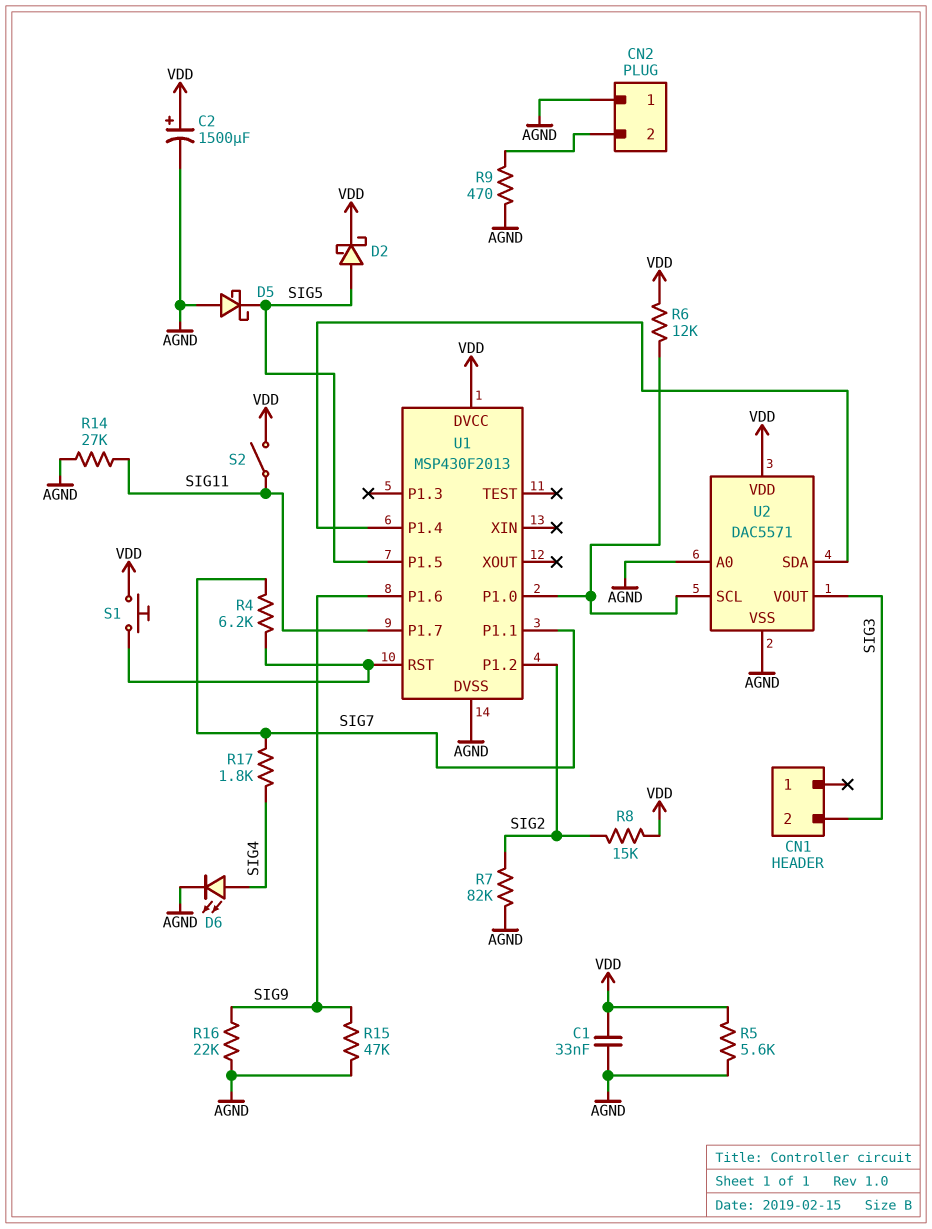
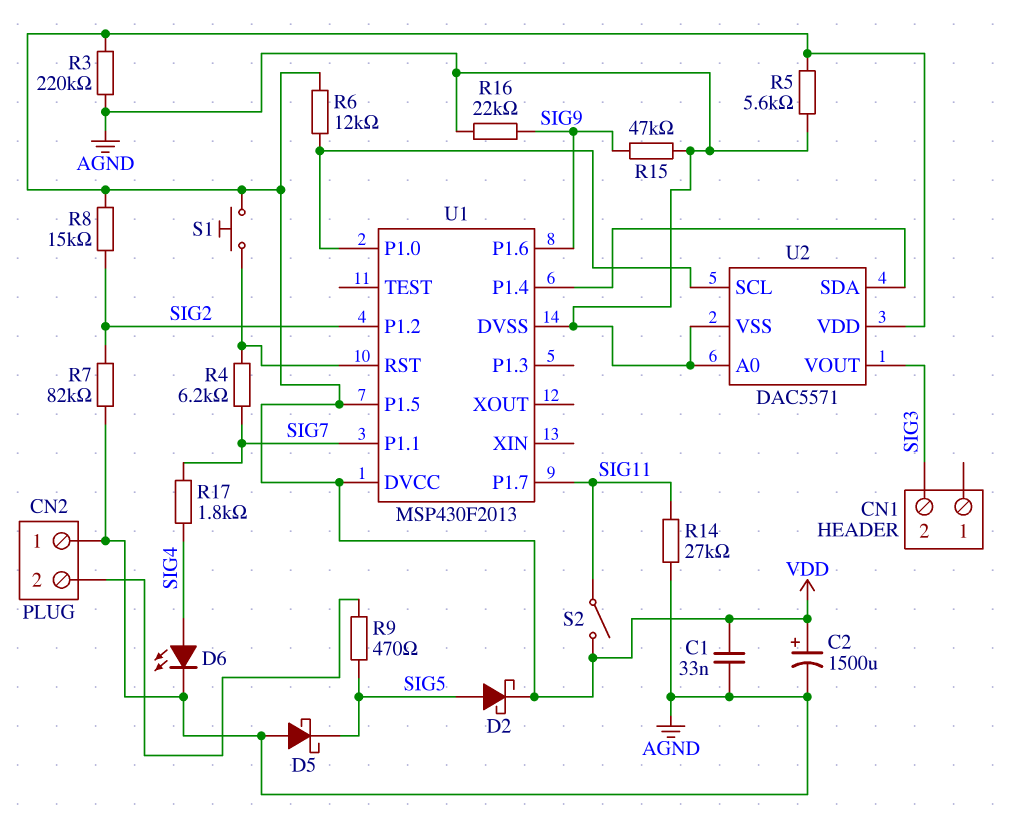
R3: none -> 220k (AGND, VDD)
R9: 470 (AGND, CN2/2) -> 470 (CN2/2, SIG5)
U1 pin P1.5: SIG5 -> VDD

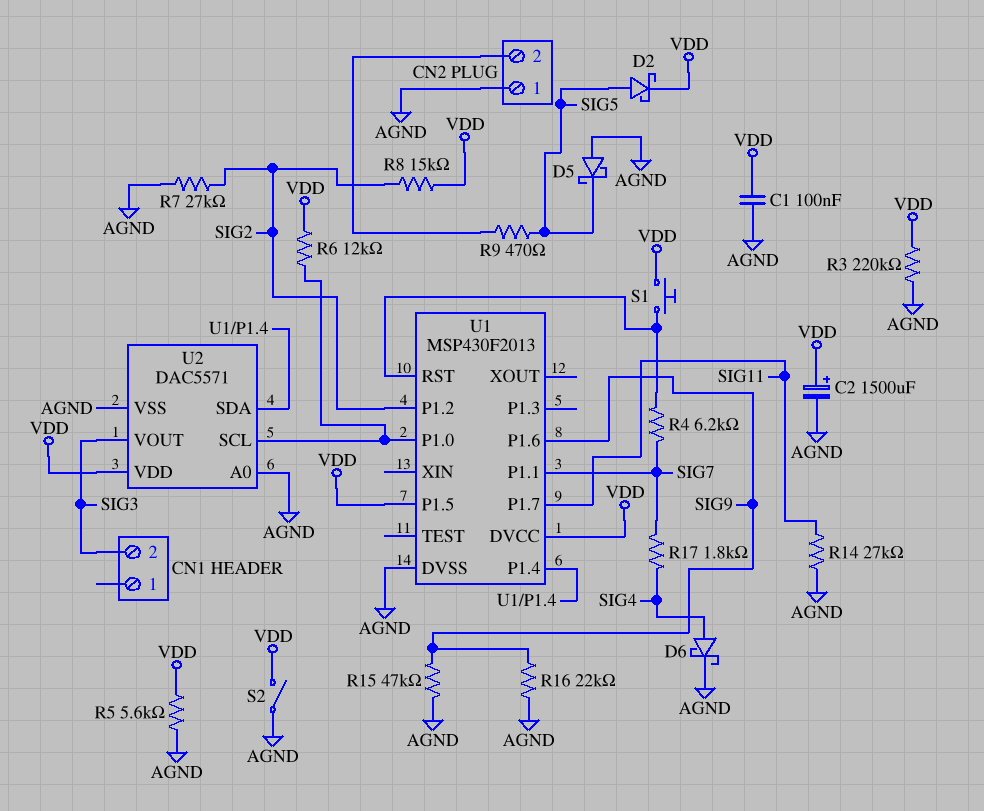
C1: 33nF (AGND, VDD) -> 100nF (AGND, VDD)
D6: LED (A SIG4, K AGND) -> schottky (A SIG4, K AGND)
R7: 82k (AGND, SIG2) -> 27k (AGND, SIG2)
S2: switch (SIG11, VDD) -> switch (AGND, VDD)

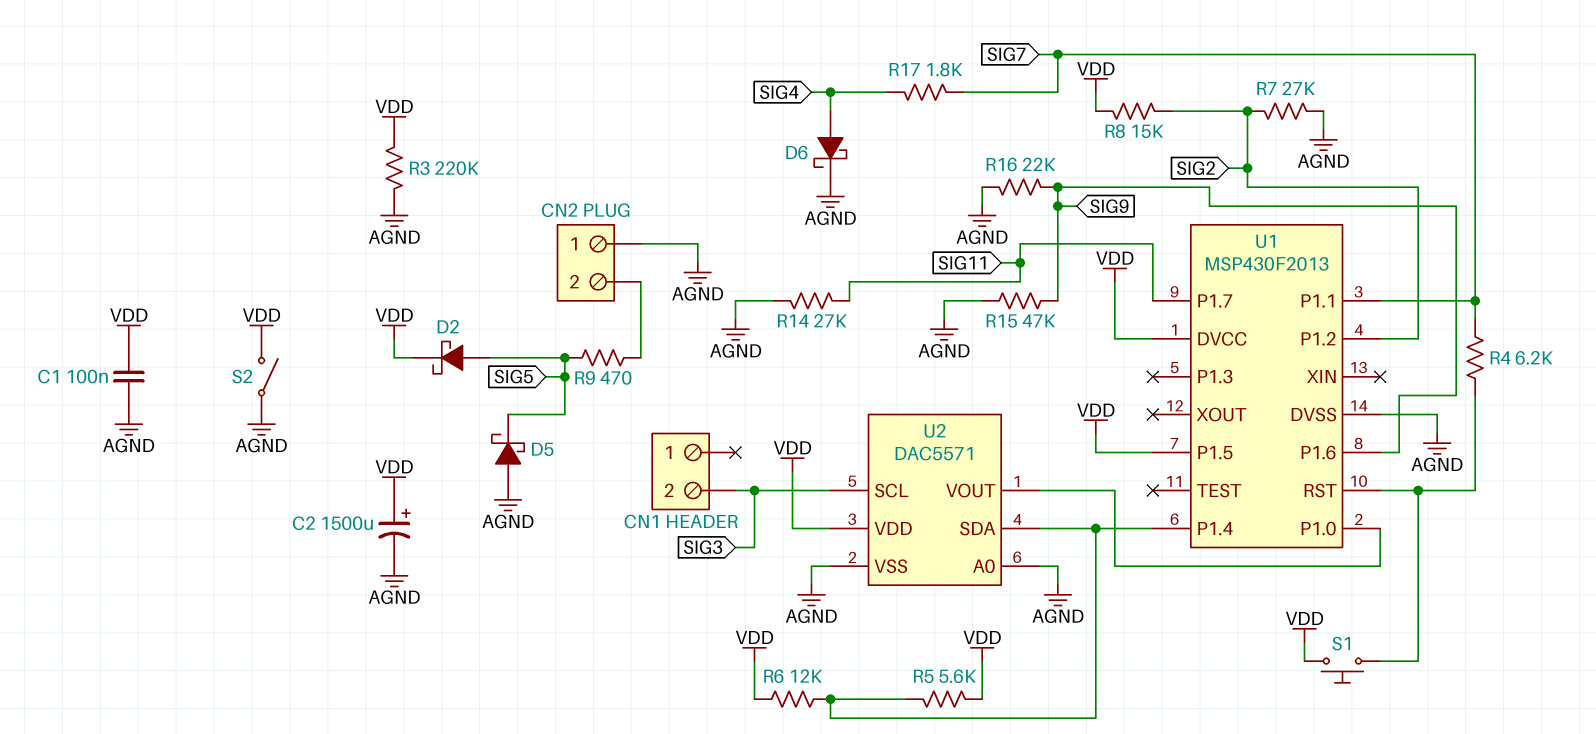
R5: 5.6k (AGND, VDD) -> 5.6k (U1/P1.4, VDD)
R6: 12k (U1/P1.0, VDD) -> 12k (U1/P1.4, VDD)
U2 pin SCL: U1/P1.0 -> SIG3
U2 pin VOUT: SIG3 -> U1/P1.0

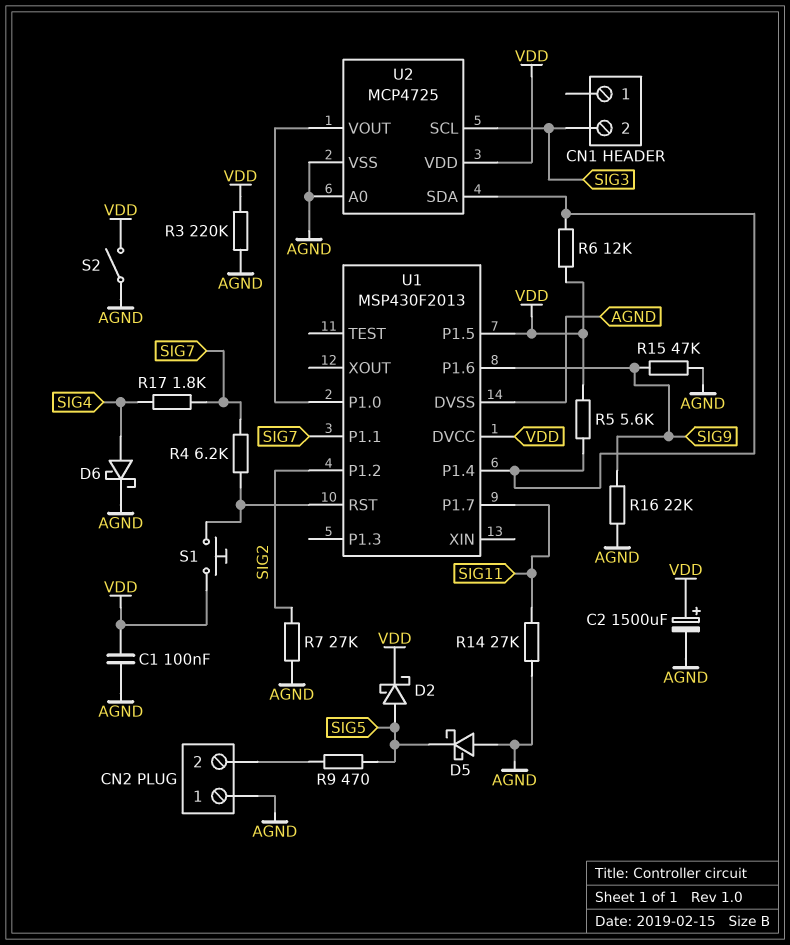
R8: 15k (SIG2, VDD) -> none
U2: DAC5571 -> MCP4725

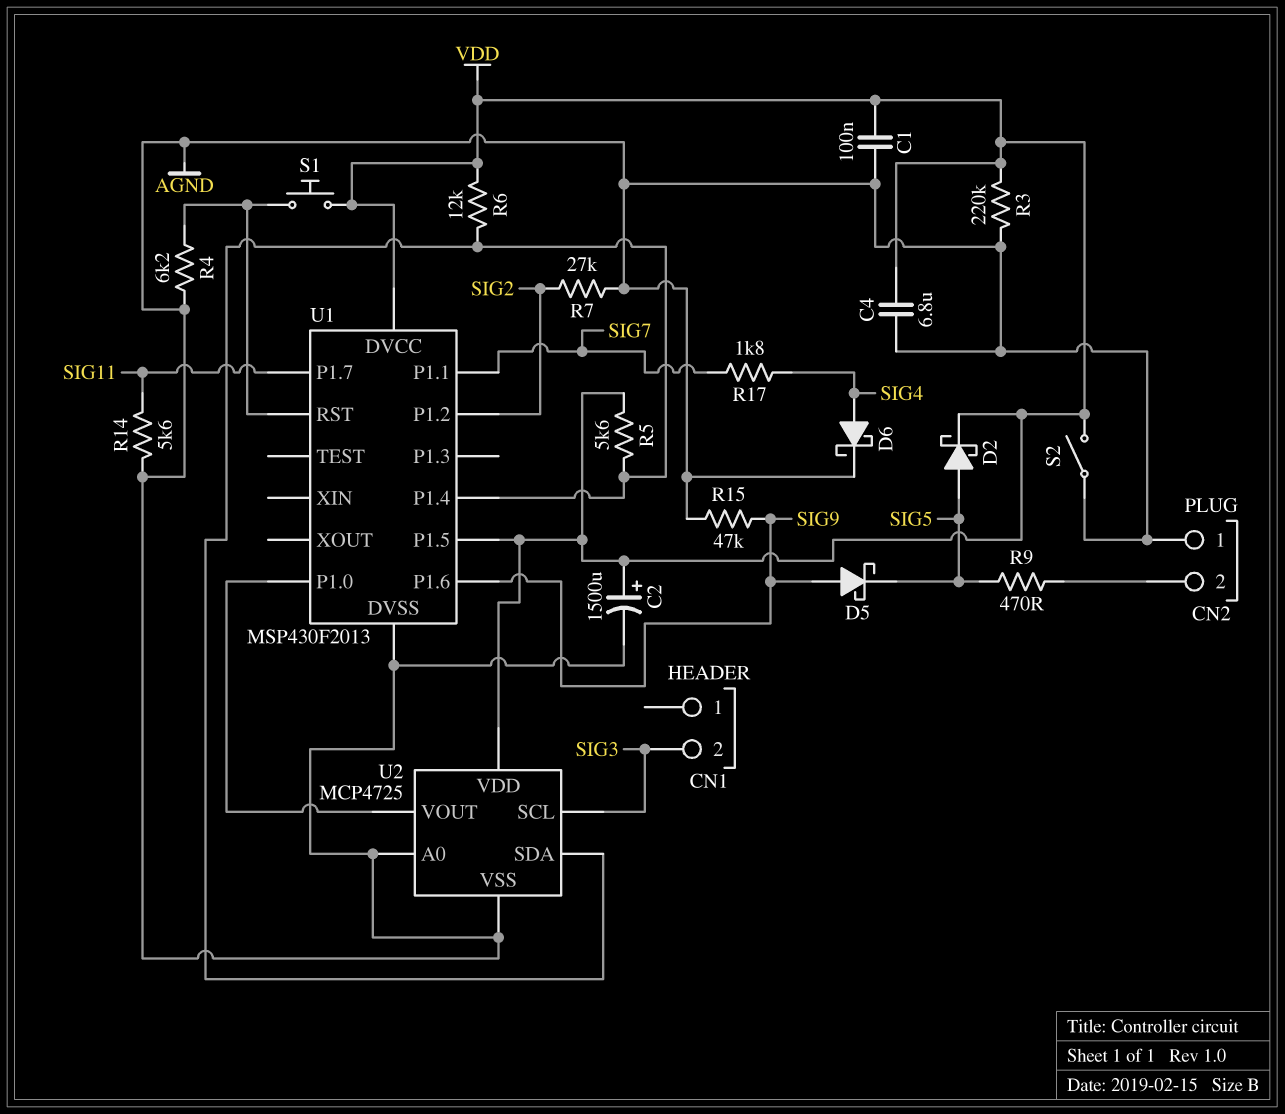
C4: none -> 6.8uF (AGND, VDD)
D5: schottky (A AGND, K SIG5) -> schottky (A SIG9, K SIG5)
R4: 6.2k (SIG7, U1/RST) -> 6.2k (AGND, U1/RST)
R14: 27k (AGND, SIG11) -> 5.6k (AGND, SIG11)
R16: 22k (AGND, SIG9) -> none

